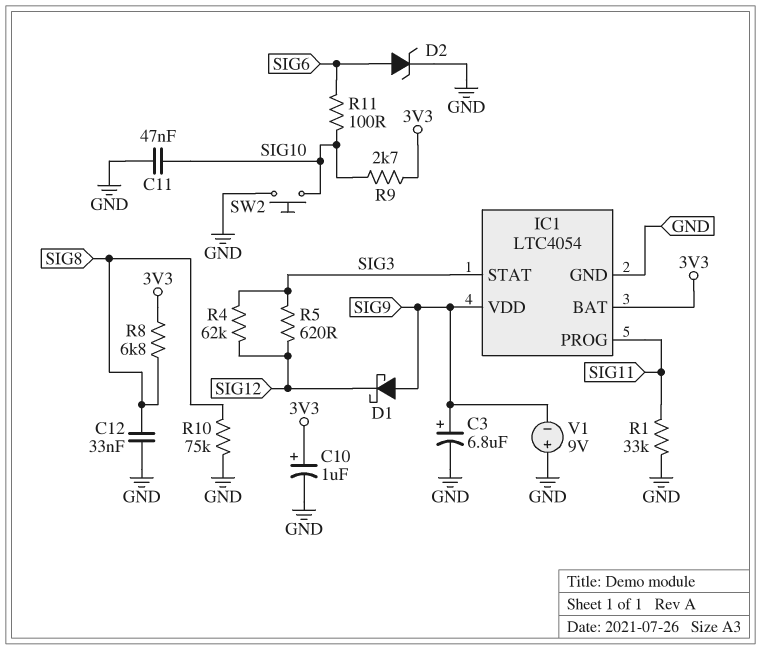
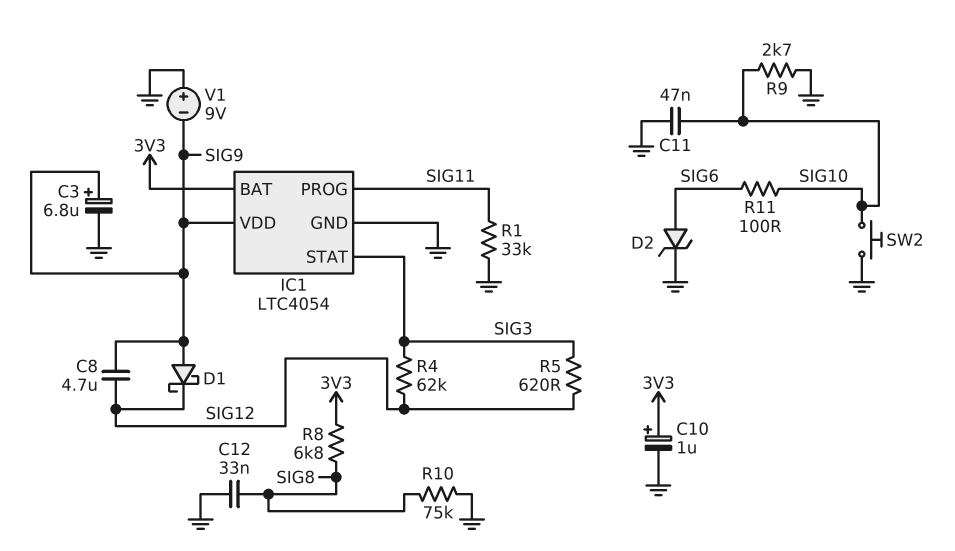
C8: none -> 4.7uF (SIG9, SIG12)
R9: 2.7k (3V3, SIG10) -> 2.7k (GND, SIG10)

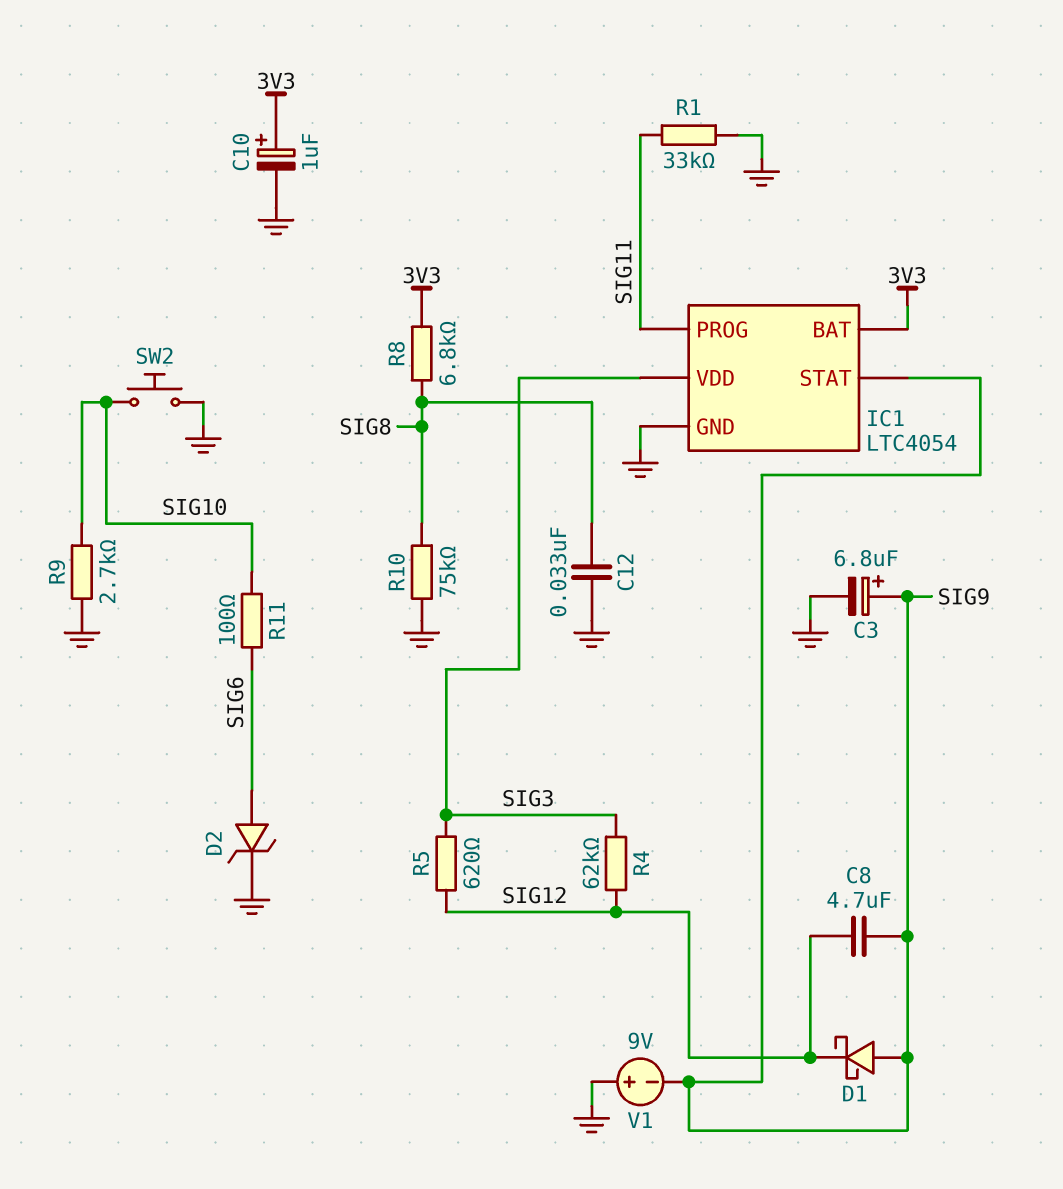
C11: 47nF (GND, SIG10) -> none
IC1 pin STAT: SIG3 -> SIG9
IC1 pin VDD: SIG9 -> SIG3

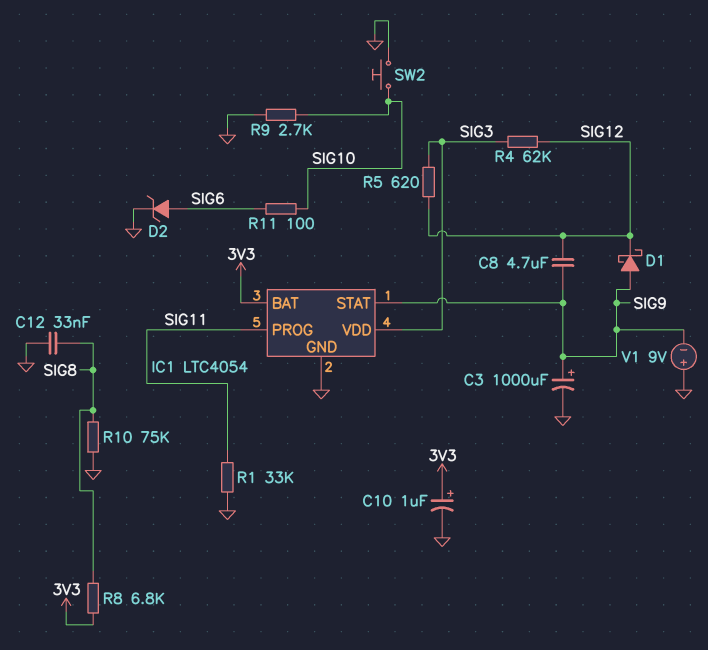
C3: 6.8uF (plus SIG9, minus GND) -> 1000uF (plus SIG9, minus GND)

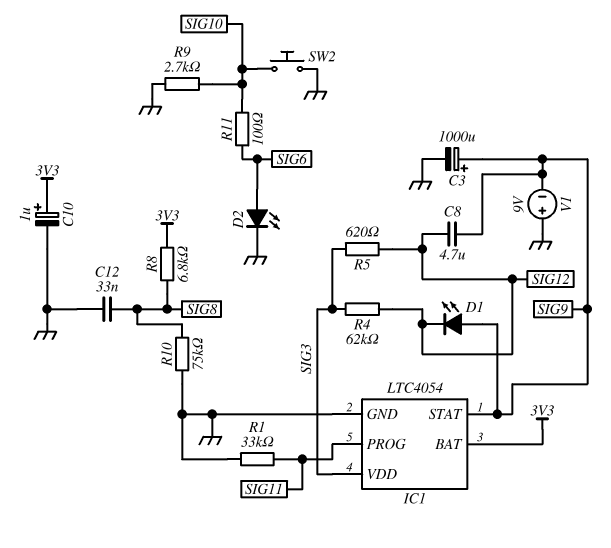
D1: schottky (A SIG9, K SIG12) -> LED (A SIG9, K SIG12)
D2: zener (A SIG6, K GND) -> LED (A SIG6, K GND)

